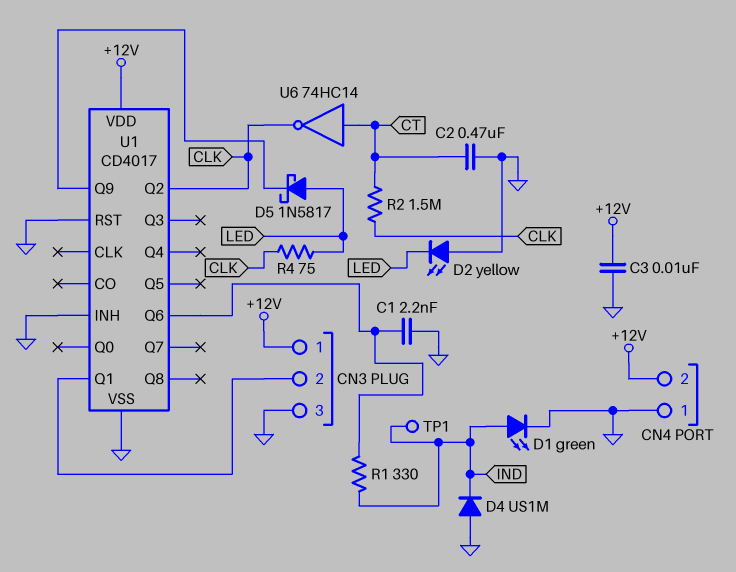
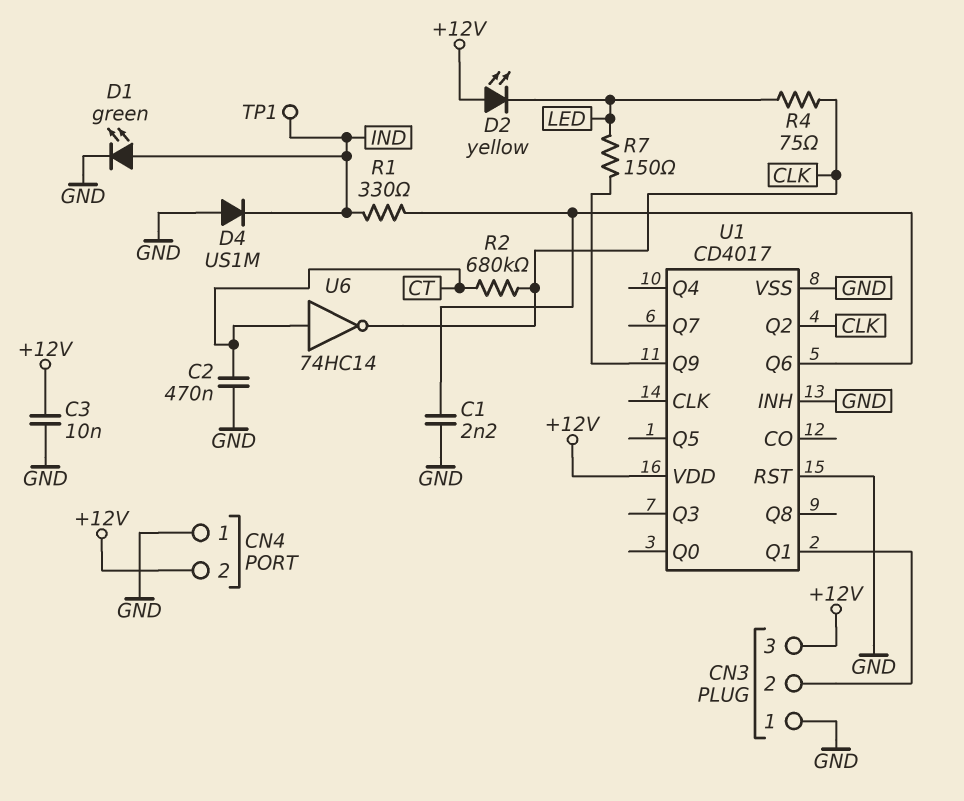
CN3 pin 1: +12V -> GND
CN3 pin 3: GND -> +12V
D2: LED yellow (A GND, K LED) -> LED yellow (A +12V, K LED)
D5: schottky 1N5817 (A LED, K U1/Q9) -> none
R2: 1.5M (CLK, CT) -> 680k (CLK, CT)
R7: none -> 150 (LED, U1/Q9)

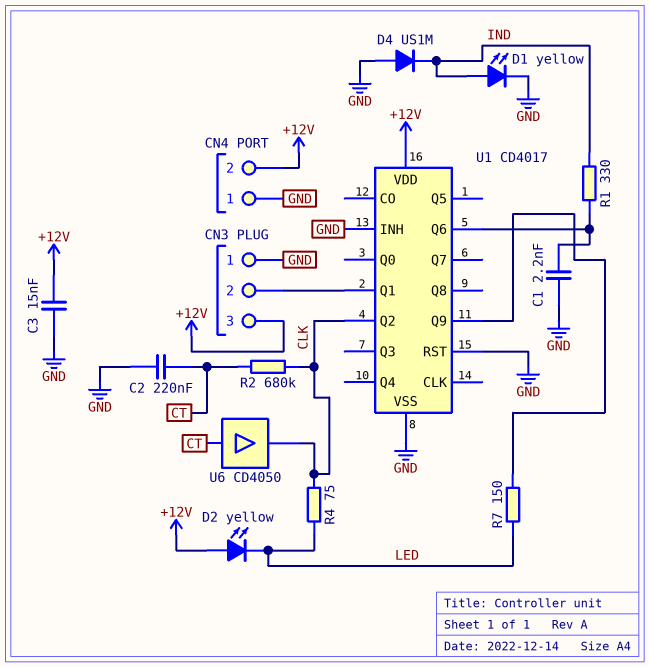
C2: 470nF (CT, GND) -> 220nF (CT, GND)
C3: 10nF (+12V, GND) -> 15nF (+12V, GND)
D1: LED green (A IND, K GND) -> LED yellow (A IND, K GND)
TP1: test point (IND) -> none
U6: NOT 74HC14 (in CT, out CLK) -> buffer CD4050 (in CT, out CLK)

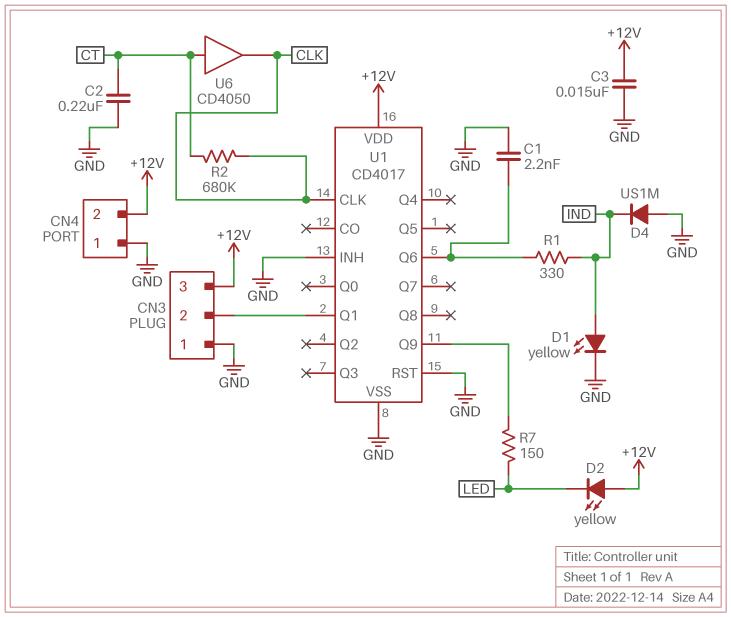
R4: 75 (CLK, LED) -> none
U1 pin CLK: none -> CLK
U1 pin Q2: CLK -> none

